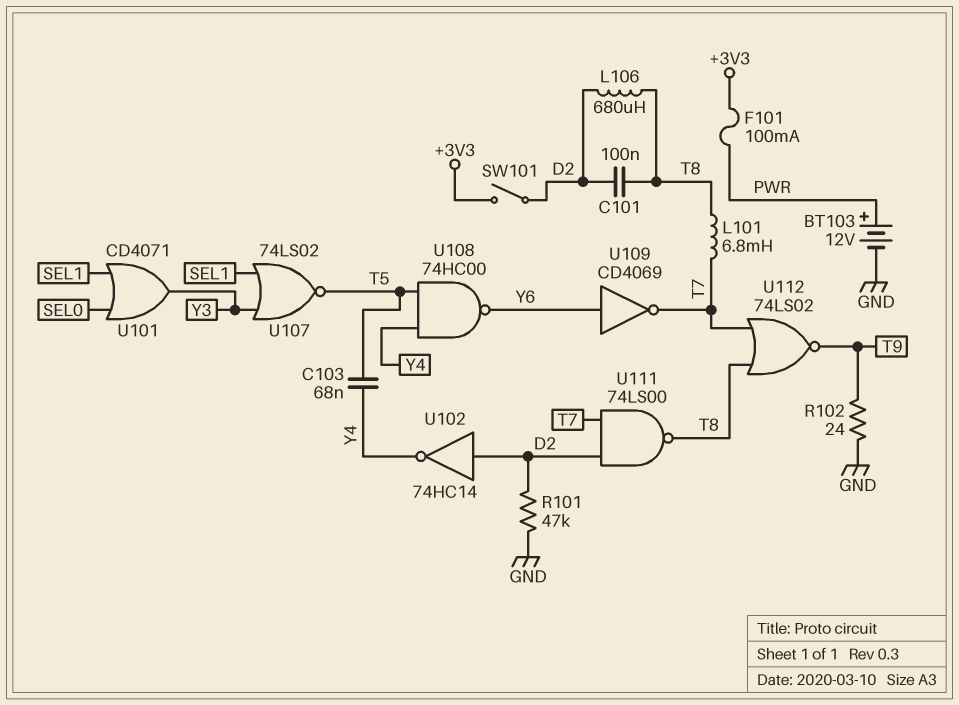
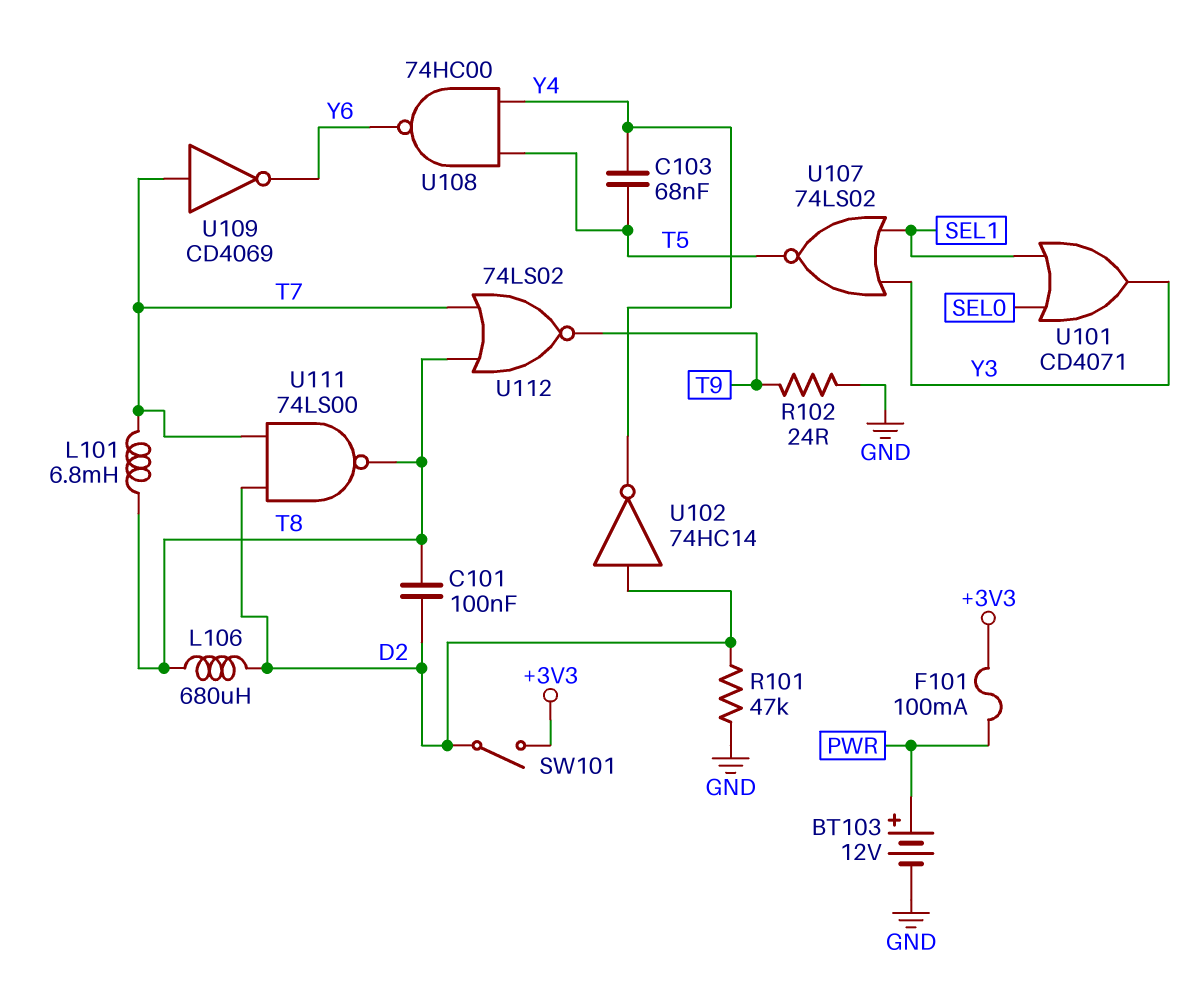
U109: NOT CD4069 (in Y6, out T7) -> NOT CD4069 (in T7, out Y6)

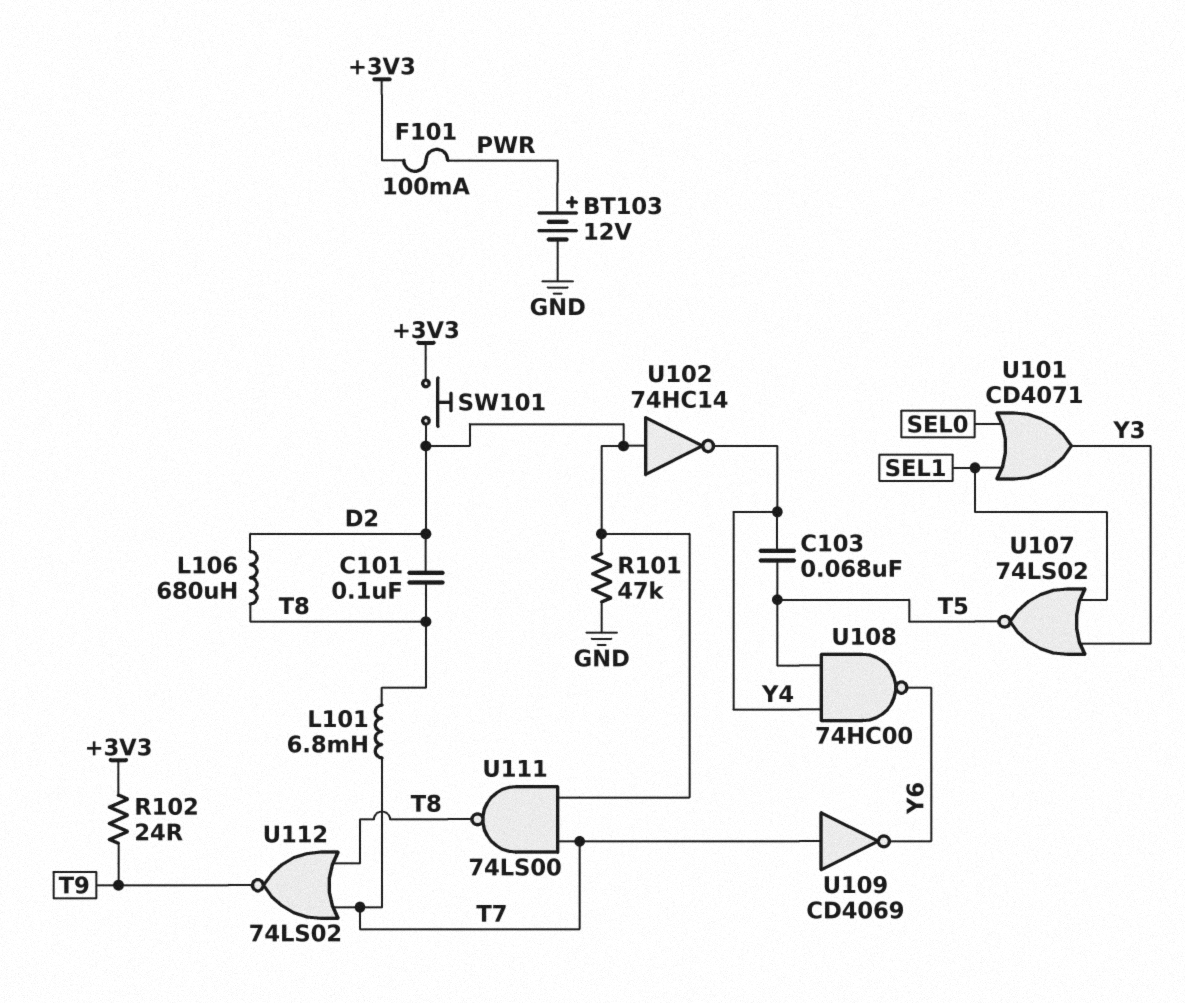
R102: 24 (GND, T9) -> 24 (+3V3, T9)
SW101: switch (+3V3, D2) -> button (+3V3, D2)

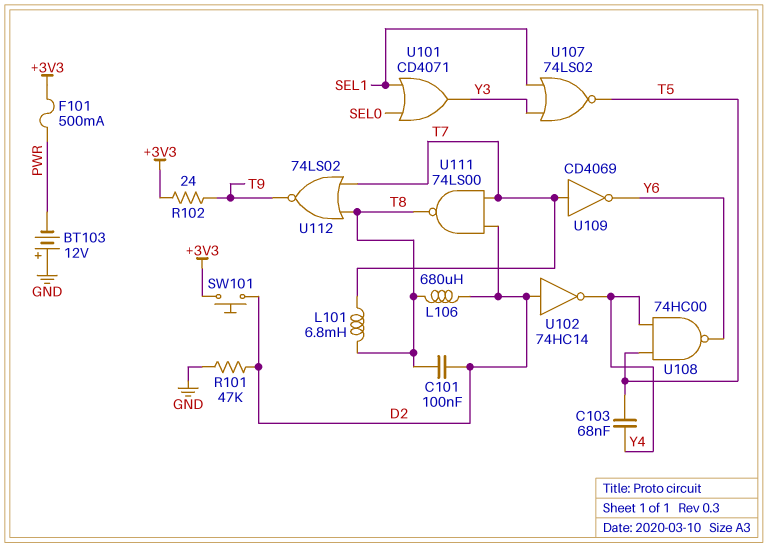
BT103: 12V (plus PWR, minus GND) -> 12V (plus GND, minus PWR)
F101: 100mA (+3V3, PWR) -> 500mA (+3V3, PWR)

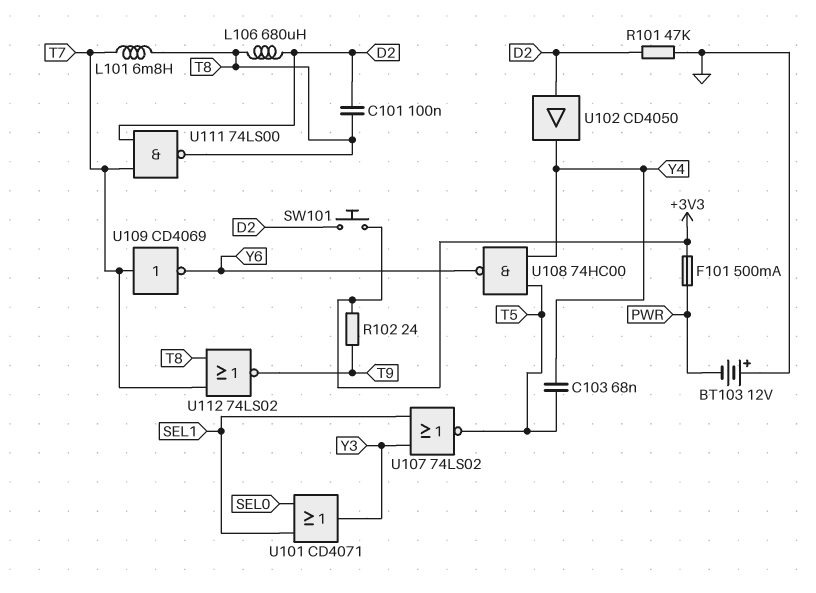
U102: NOT 74HC14 (in D2, out Y4) -> buffer CD4050 (in D2, out Y4)

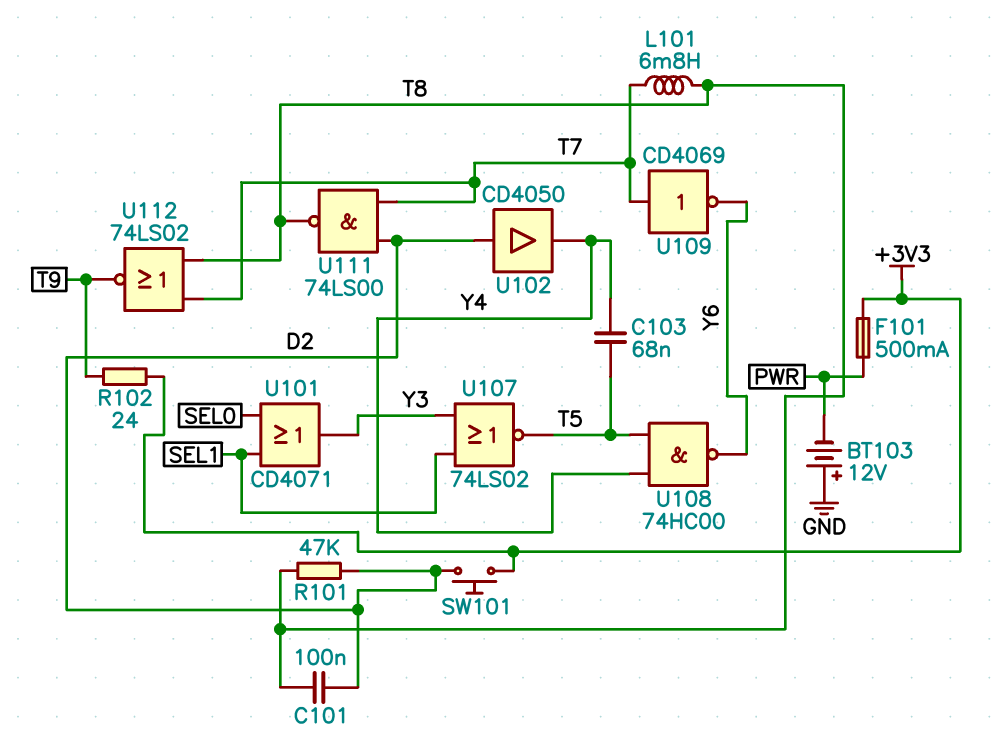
L106: 680uH (D2, T8) -> none
R101: 47k (D2, GND) -> 47k (D2, T8)

